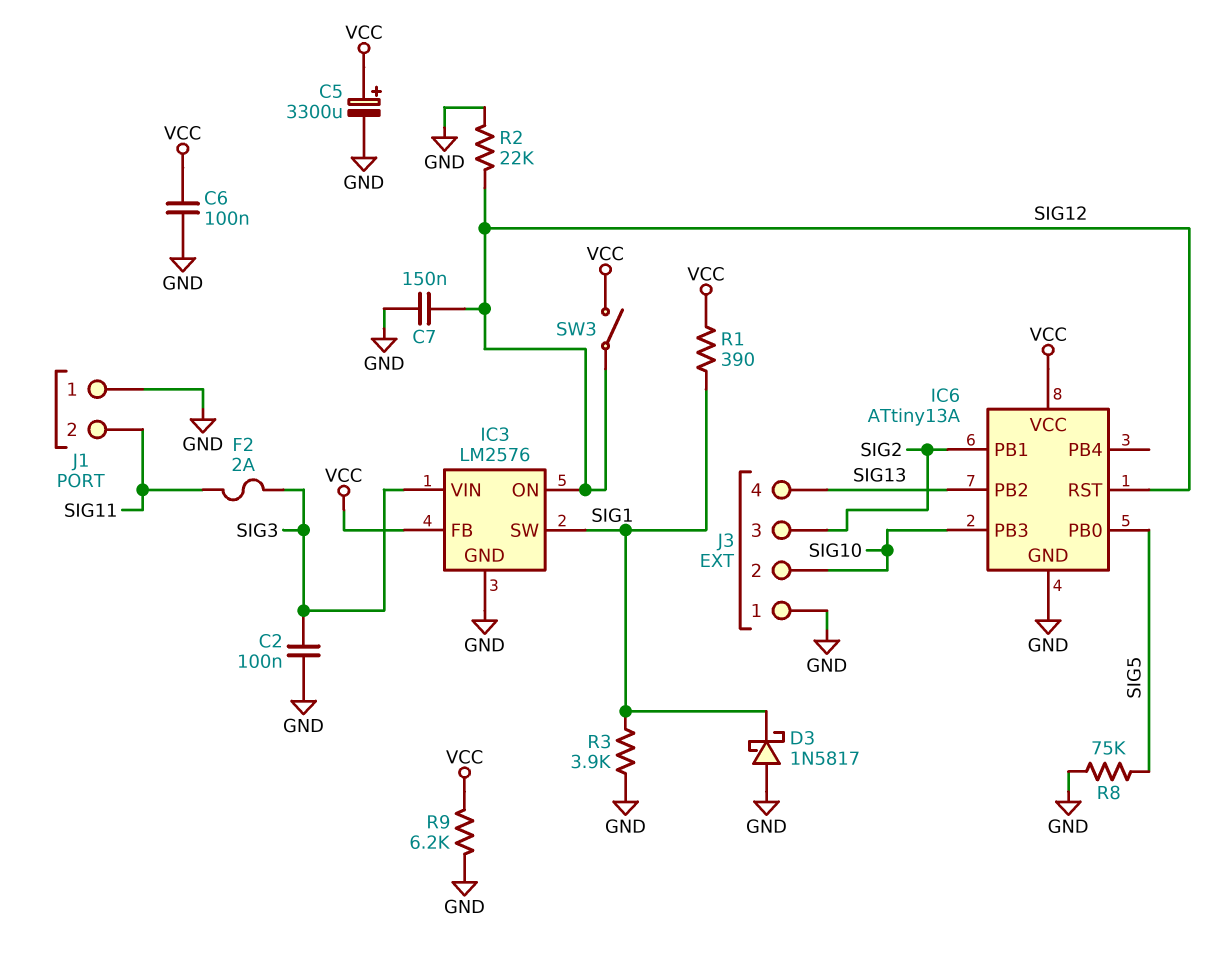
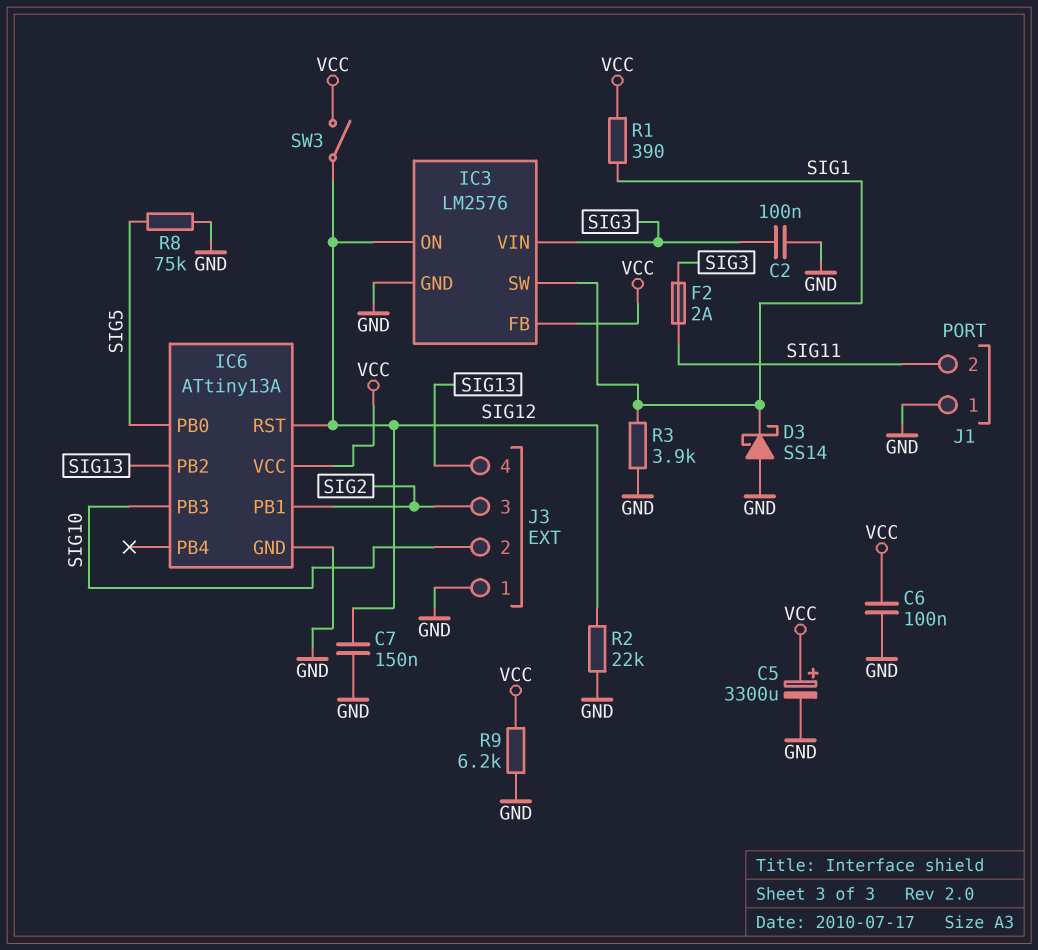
D3: schottky 1N5817 (A GND, K SIG1) -> schottky SS14 (A GND, K SIG1)

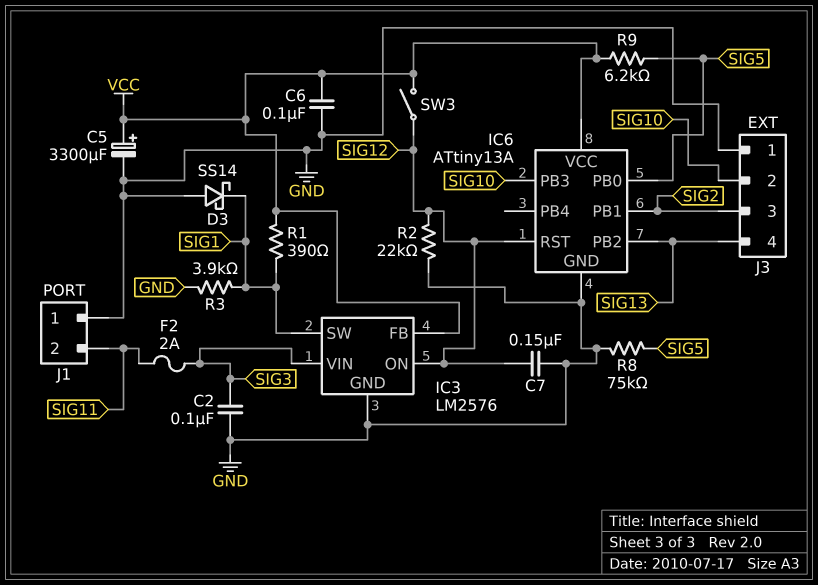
R9: 6.2k (GND, VCC) -> 6.2k (SIG5, VCC)

